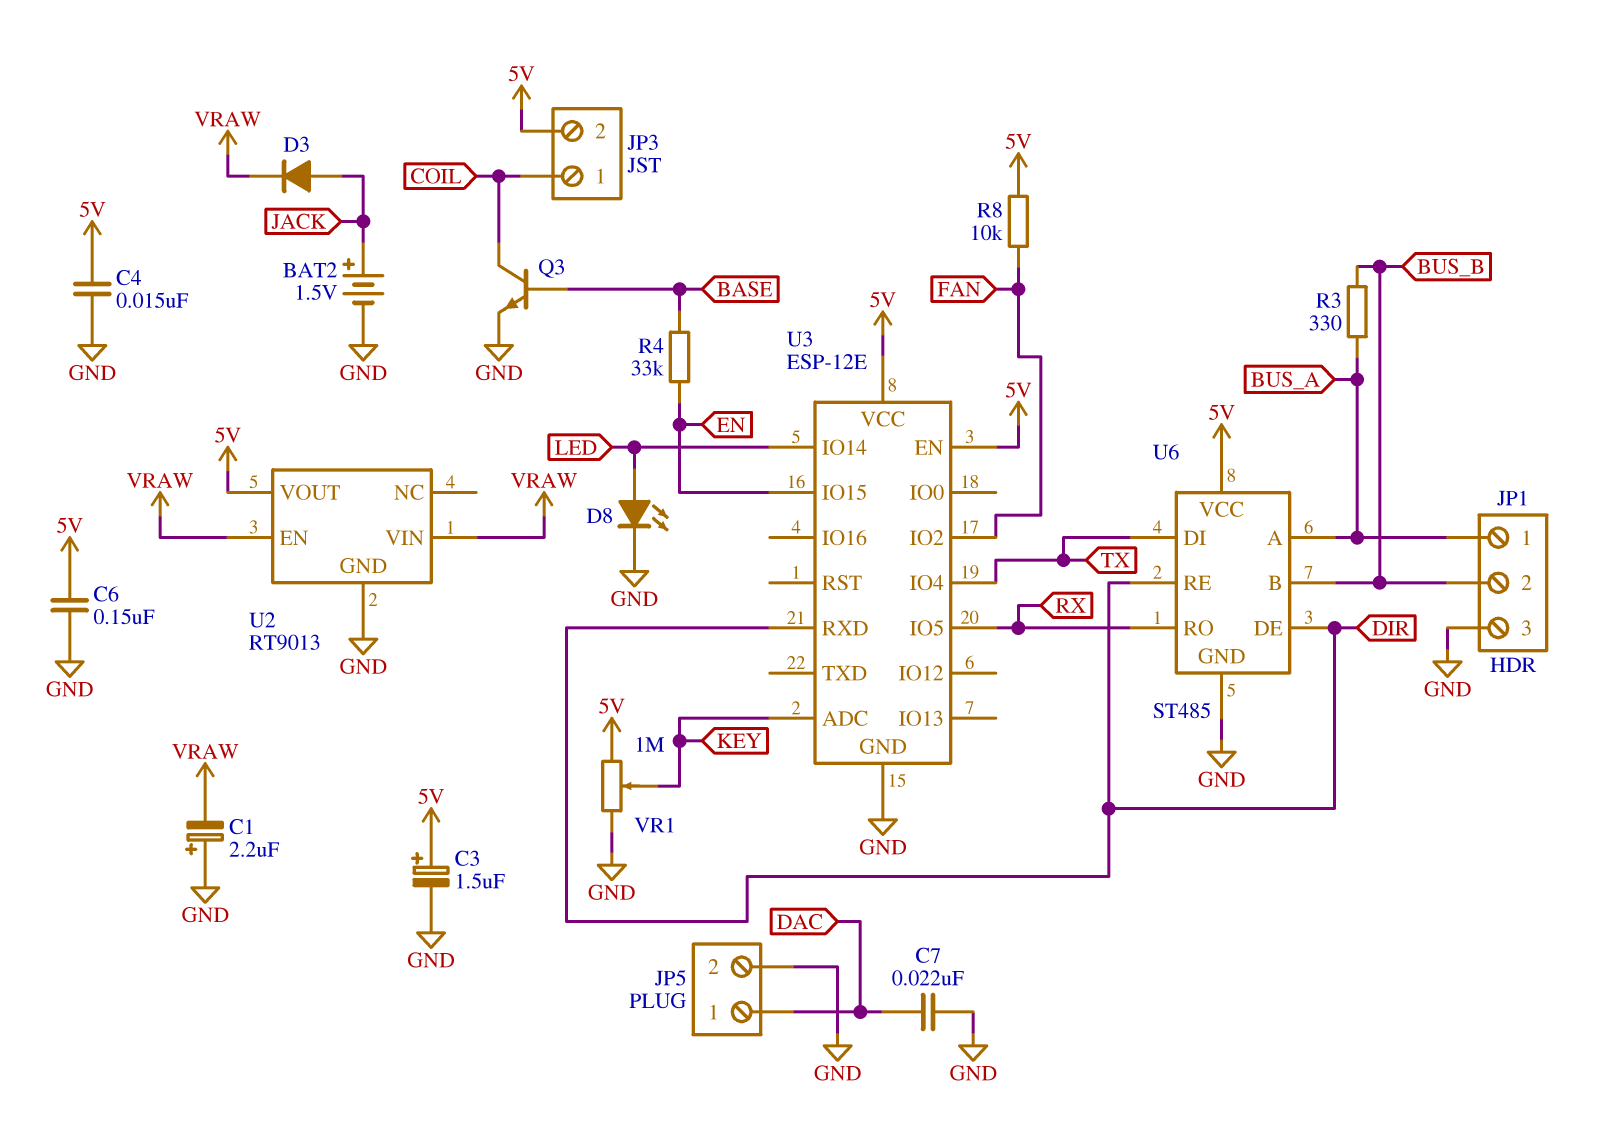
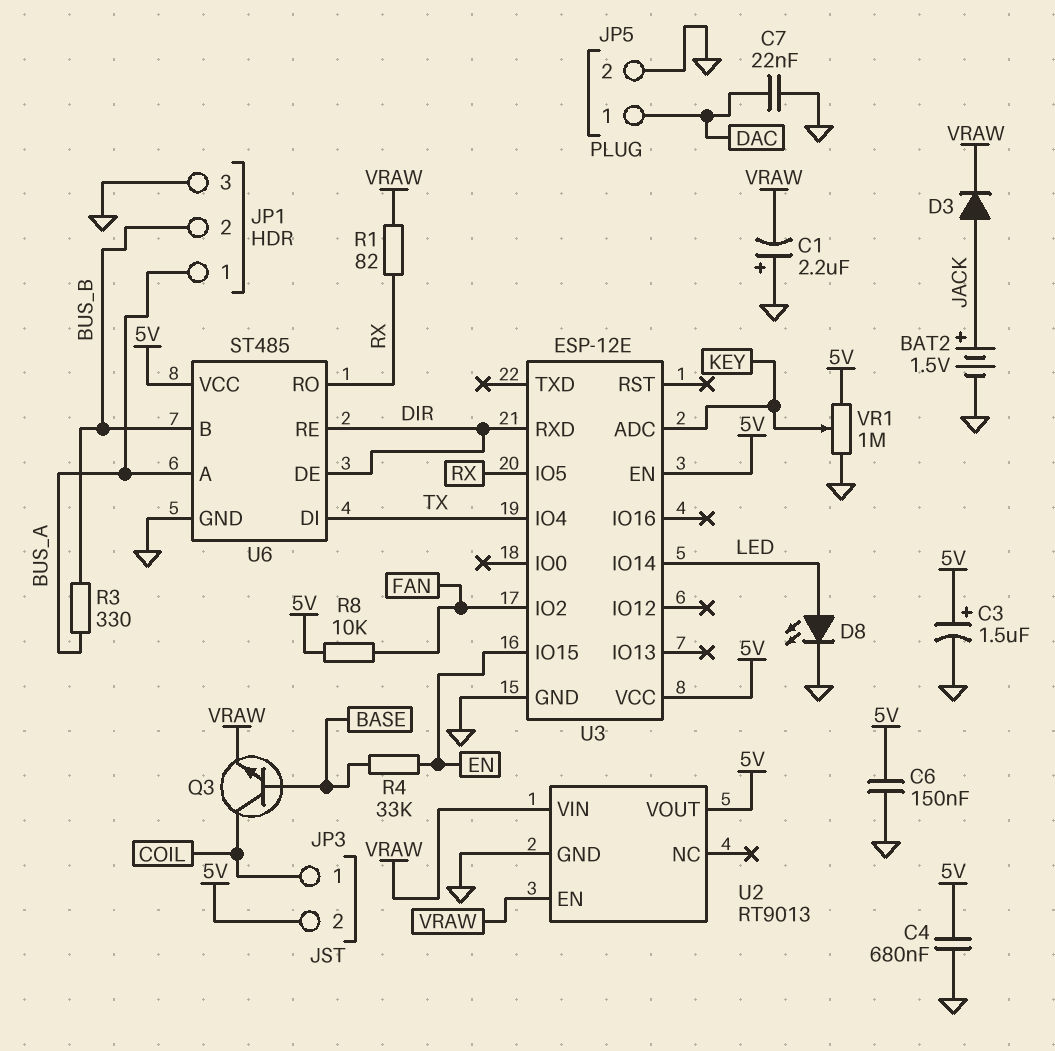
C4: 15nF (5V, GND) -> 680nF (5V, GND)
Q3: NPN (B BASE, C COIL, E GND) -> NPN (B BASE, C COIL, E VRAW)
R1: none -> 82 (RX, VRAW)

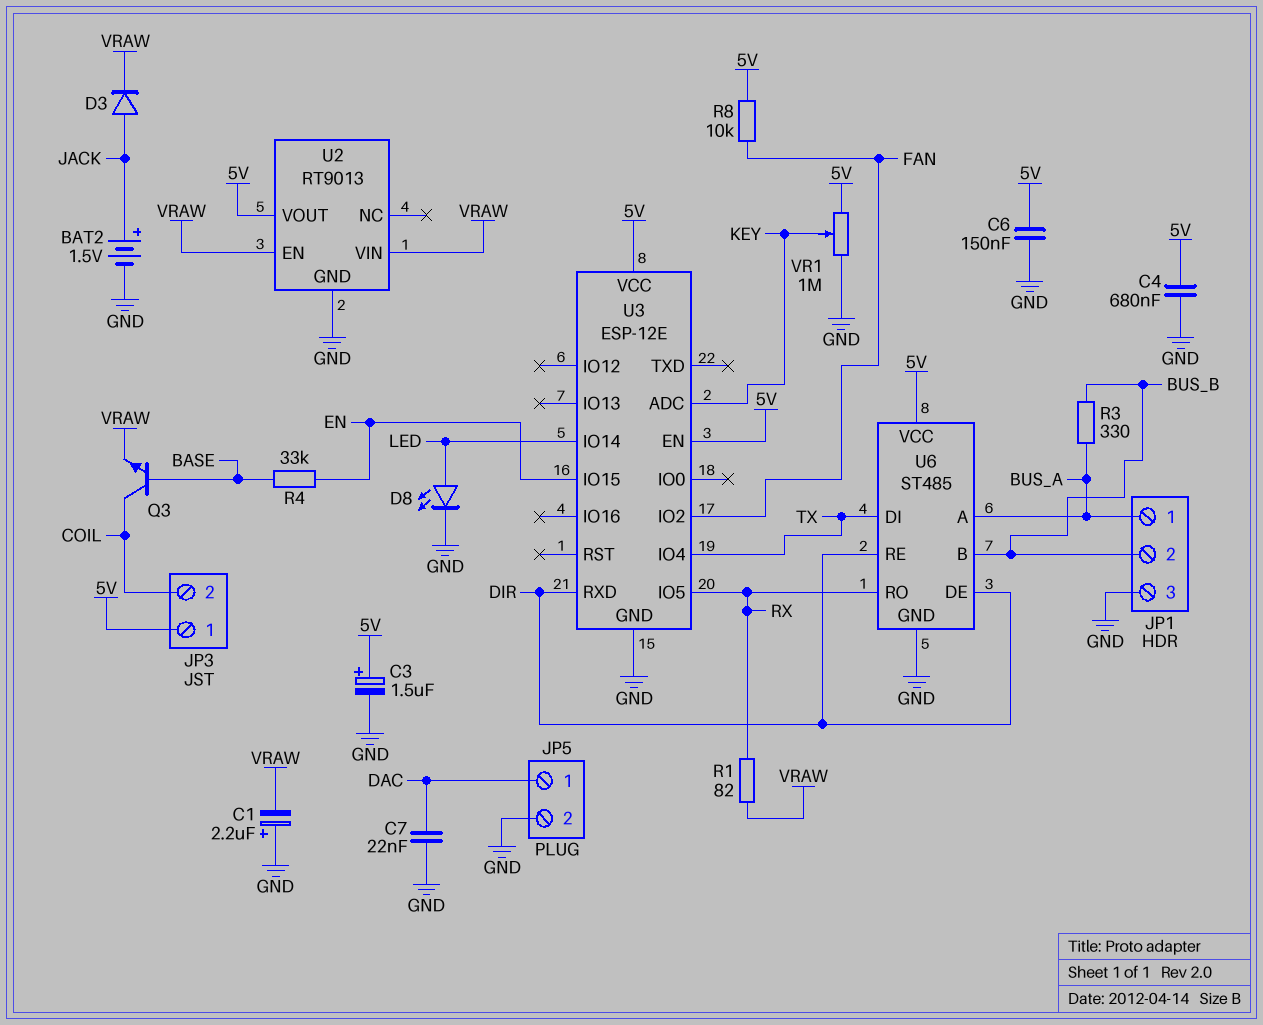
JP3 pin 1: COIL -> 5V
JP3 pin 2: 5V -> COIL

